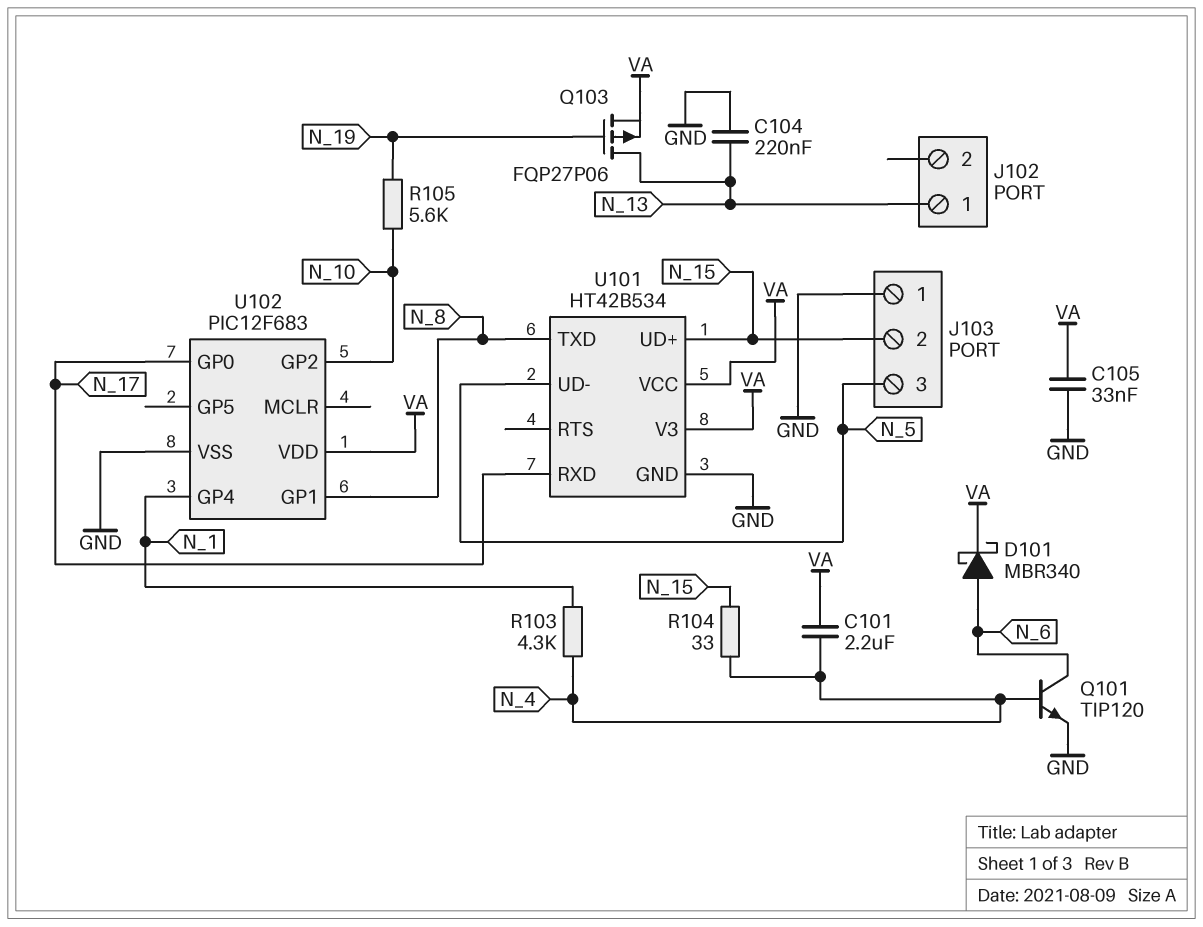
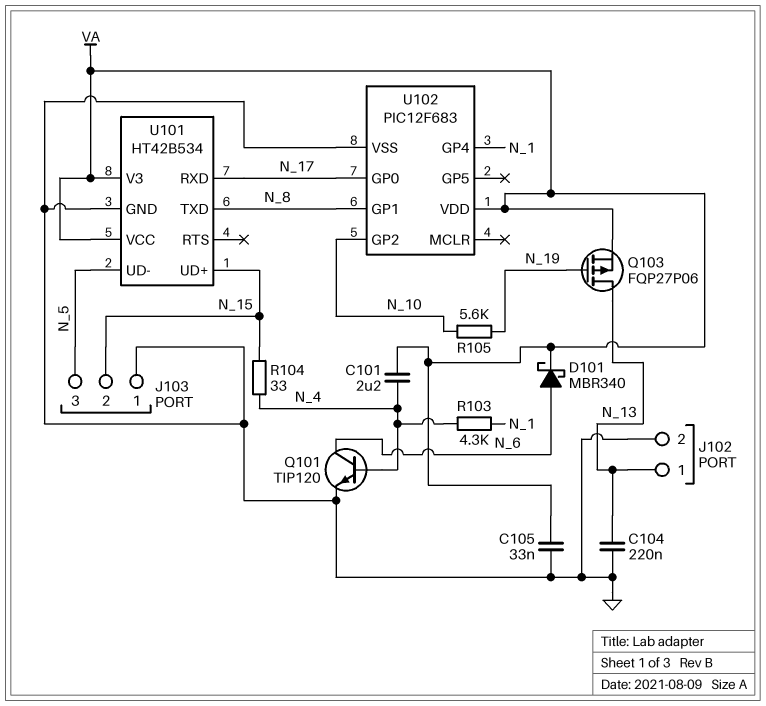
J102 pin 2: none -> GND

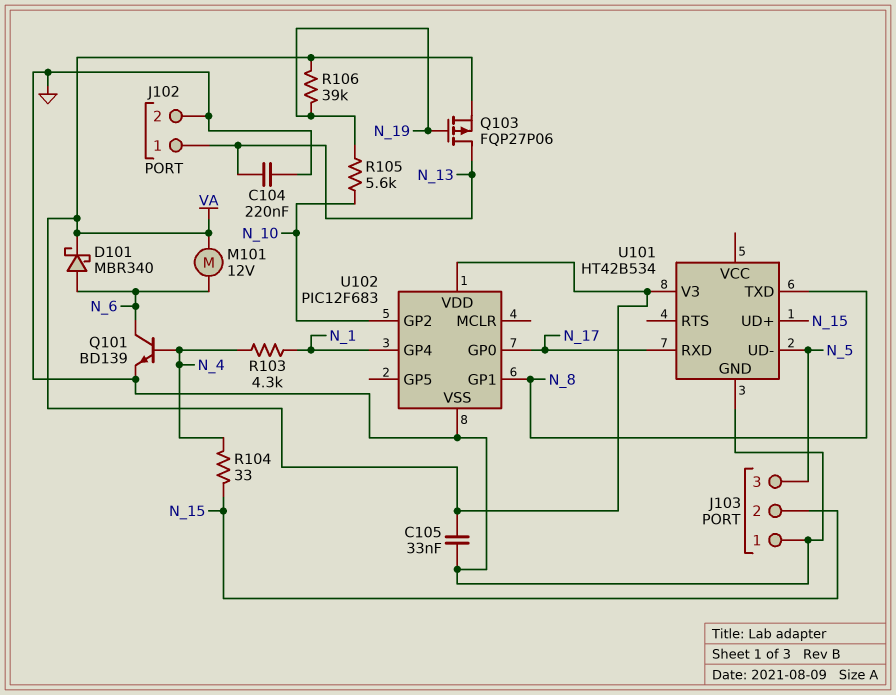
C101: 2.2uF (N_4, VA) -> none
M101: none -> motor 12V (N_6, VA)
Q101: NPN TIP120 (B N_4, C N_6, E GND) -> NPN BD139 (B N_4, C N_6, E GND)
R106: none -> 39k (N_19, VA)
U101 pin VCC: VA -> none

